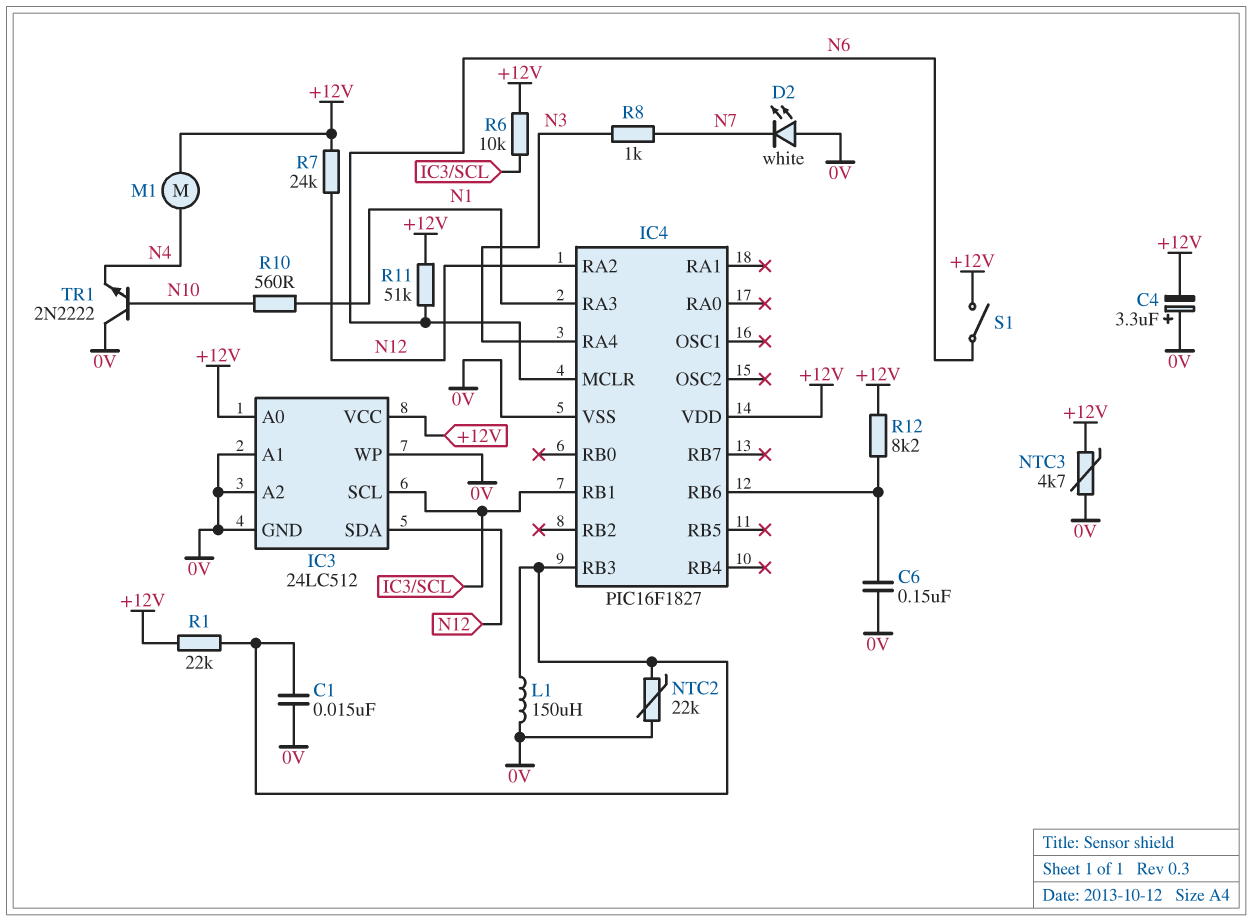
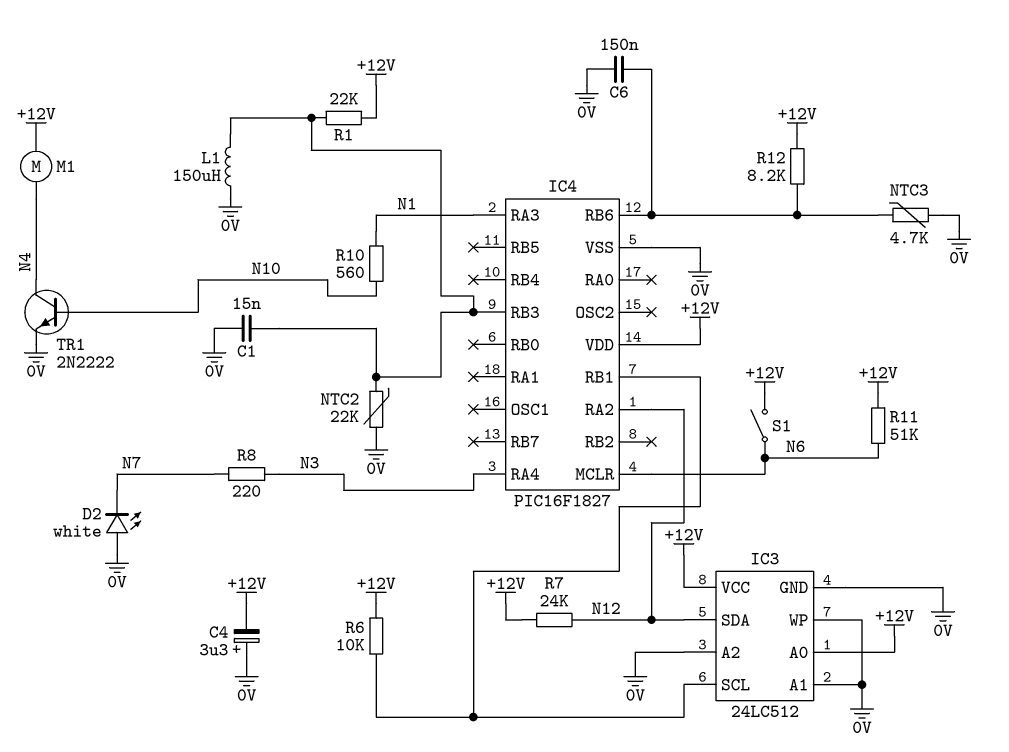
NTC3: 4.7k (+12V, 0V) -> 4.7k (0V, IC4/RB6)
R8: 1k (N3, N7) -> 220 (N3, N7)
TR1: NPN 2N2222 (B N10, C 0V, E N4) -> NPN 2N2222 (B N10, C N4, E 0V)

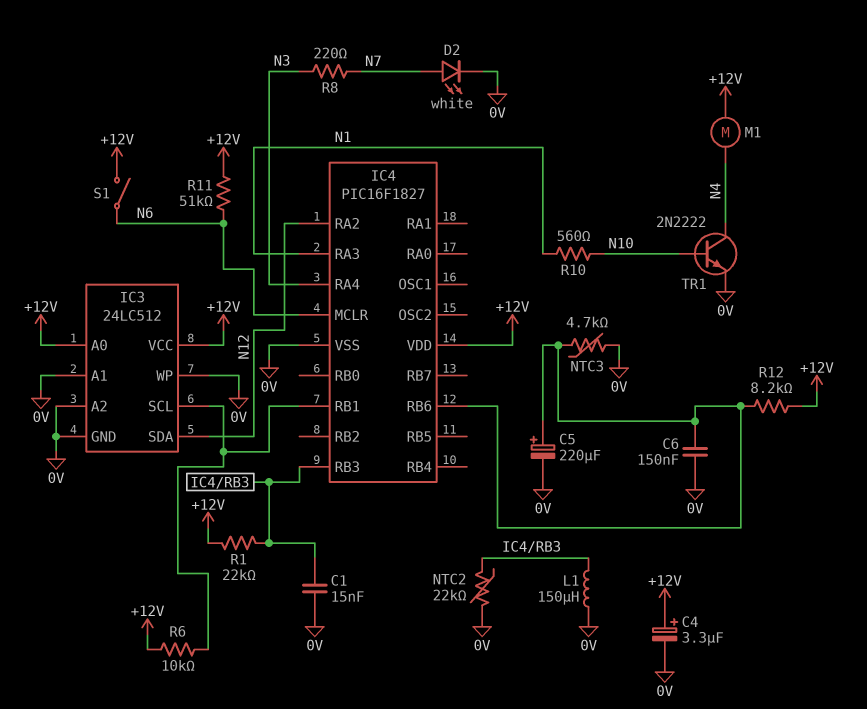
C4: 3.3uF (plus 0V, minus +12V) -> 3.3uF (plus +12V, minus 0V)
C5: none -> 220uF (plus IC4/RB6, minus 0V)
D2: LED white (A 0V, K N7) -> LED white (A N7, K 0V)
R7: 24k (+12V, N12) -> none

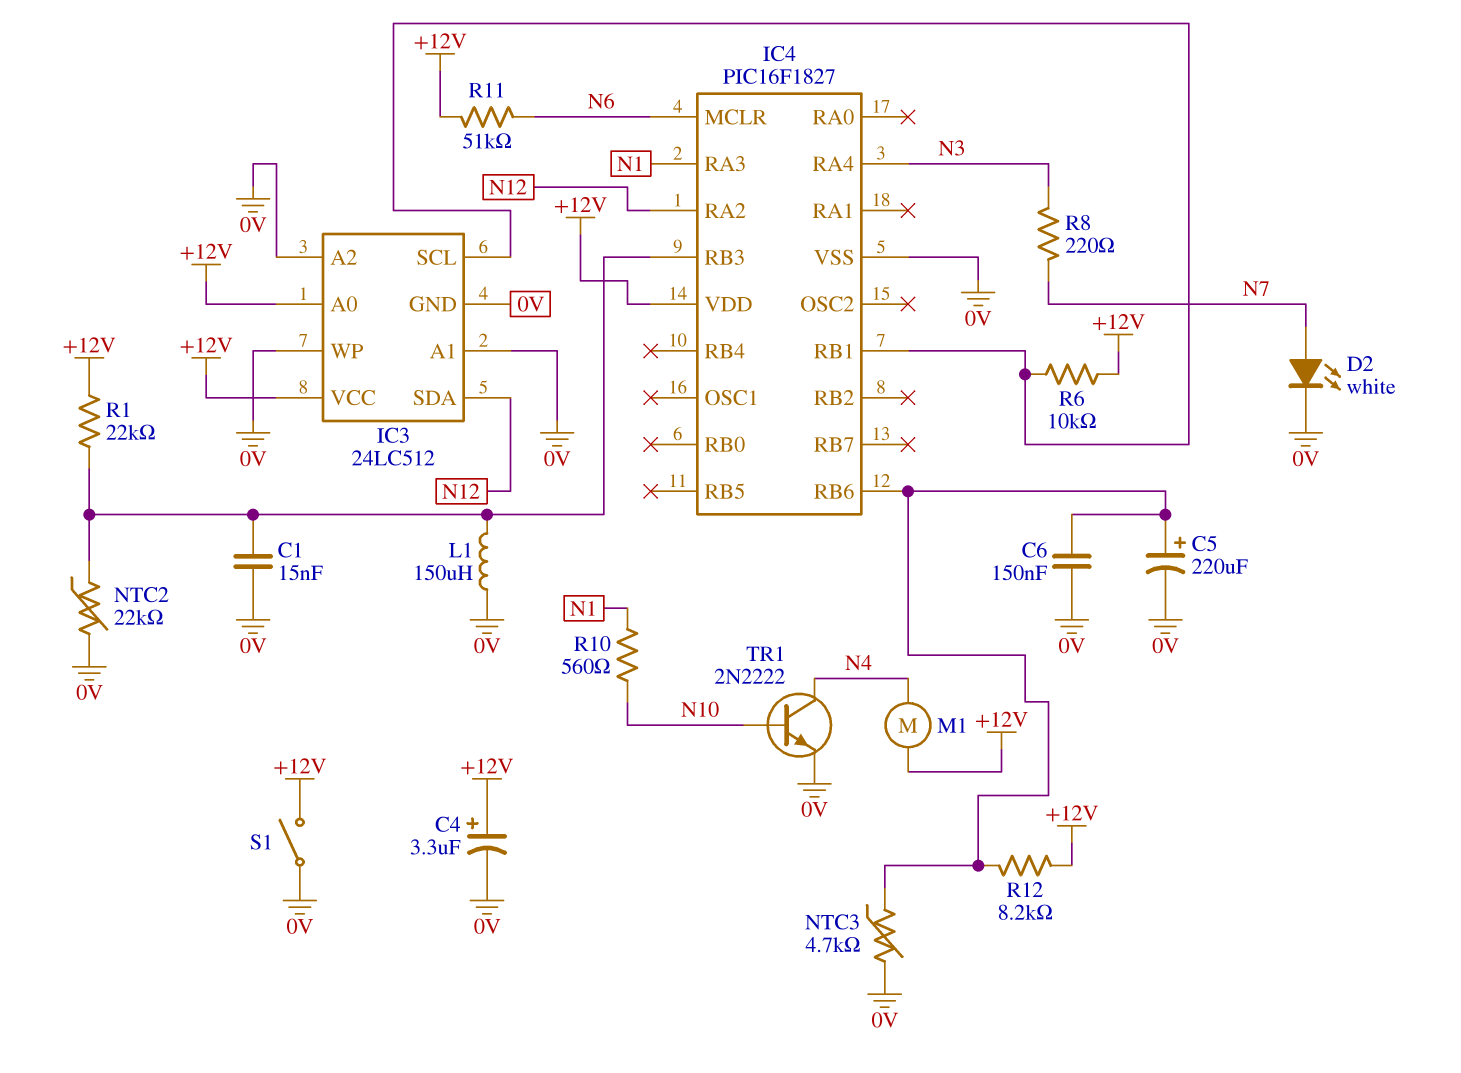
S1: switch (+12V, N6) -> switch (+12V, 0V)

